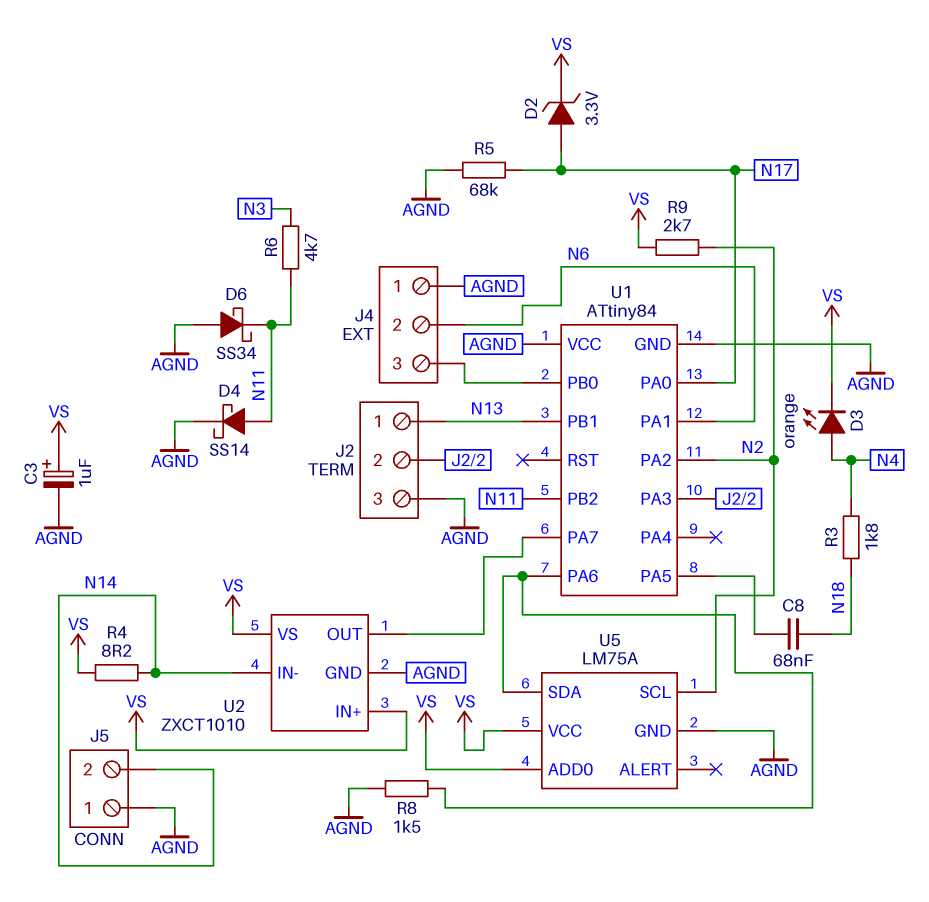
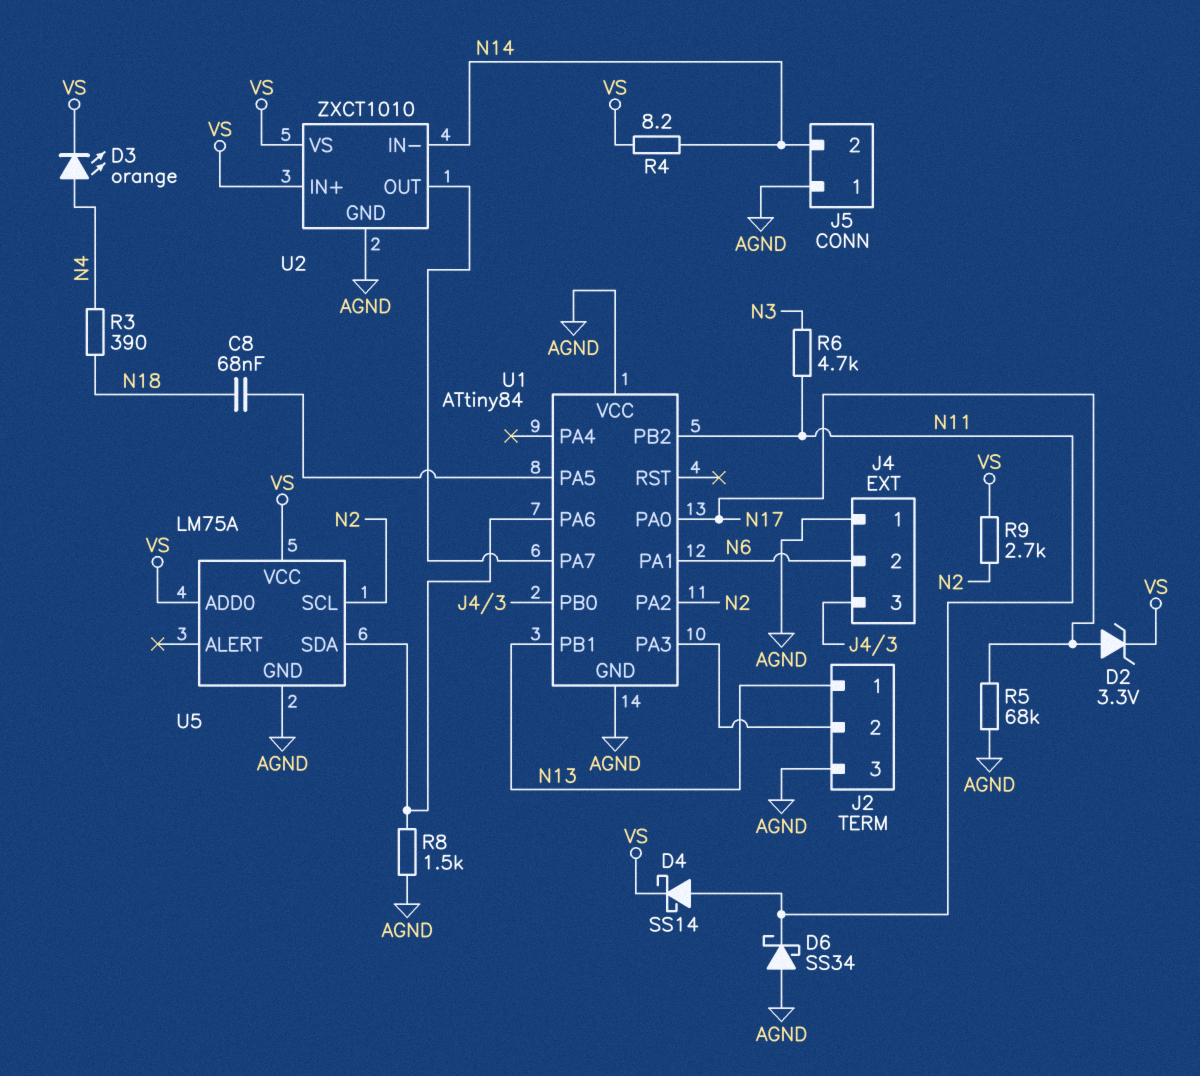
C3: 1uF (plus VS, minus AGND) -> none
D4: schottky SS14 (A N11, K AGND) -> schottky SS14 (A N11, K VS)
R3: 1.8k (N4, N18) -> 390 (N4, N18)

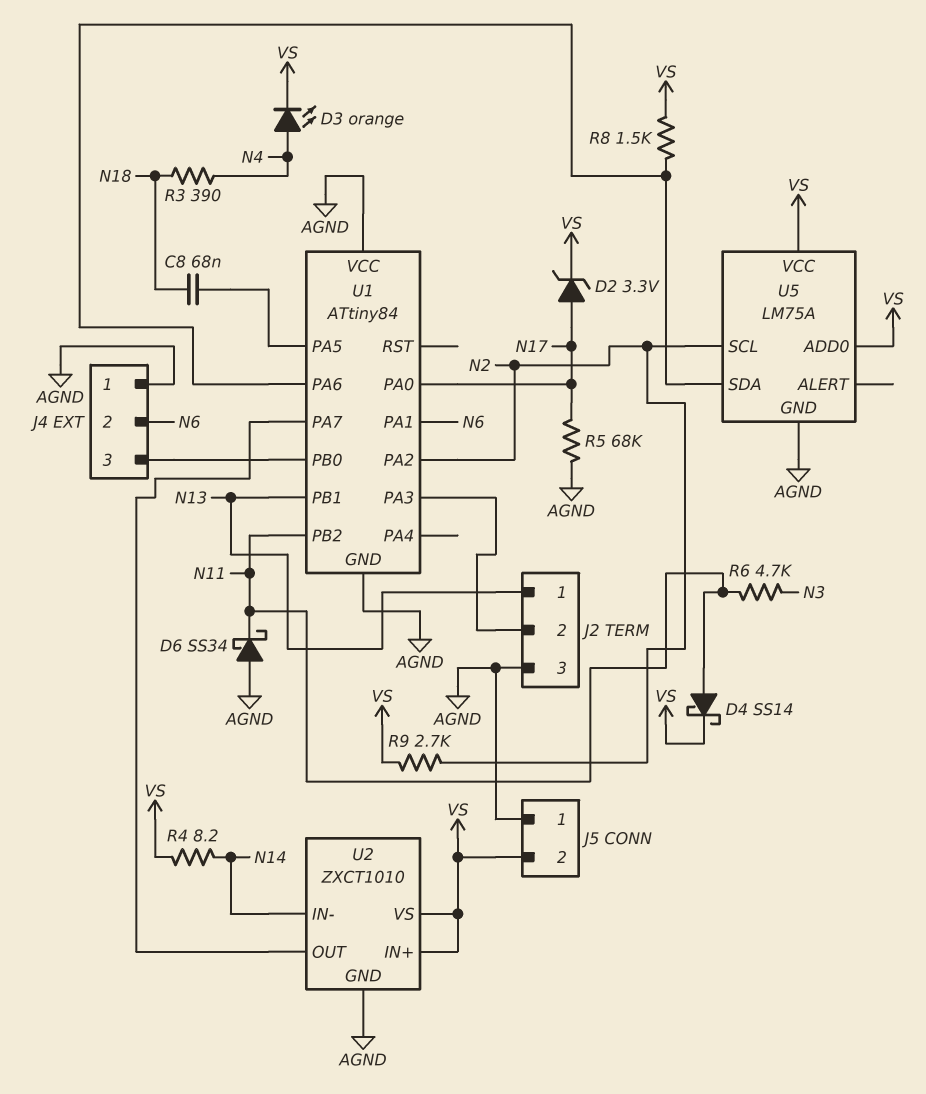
J5 pin 2: N14 -> VS
R8: 1.5k (AGND, U1/PA6) -> 1.5k (U1/PA6, VS)

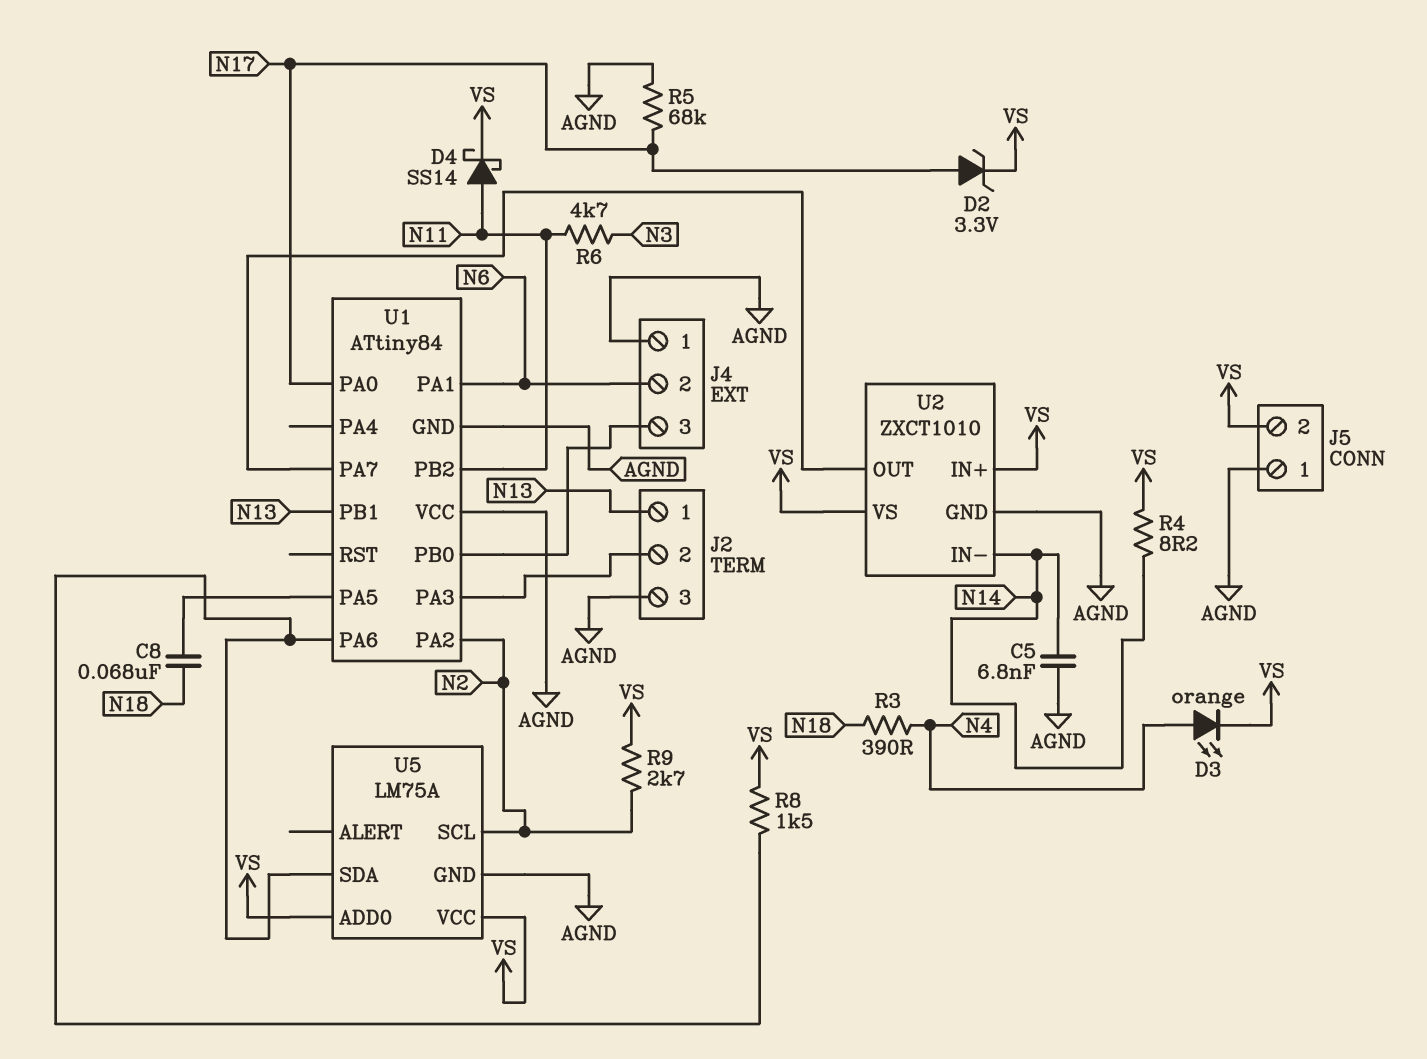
C5: none -> 6.8nF (AGND, N14)
D6: schottky SS34 (A AGND, K N11) -> none

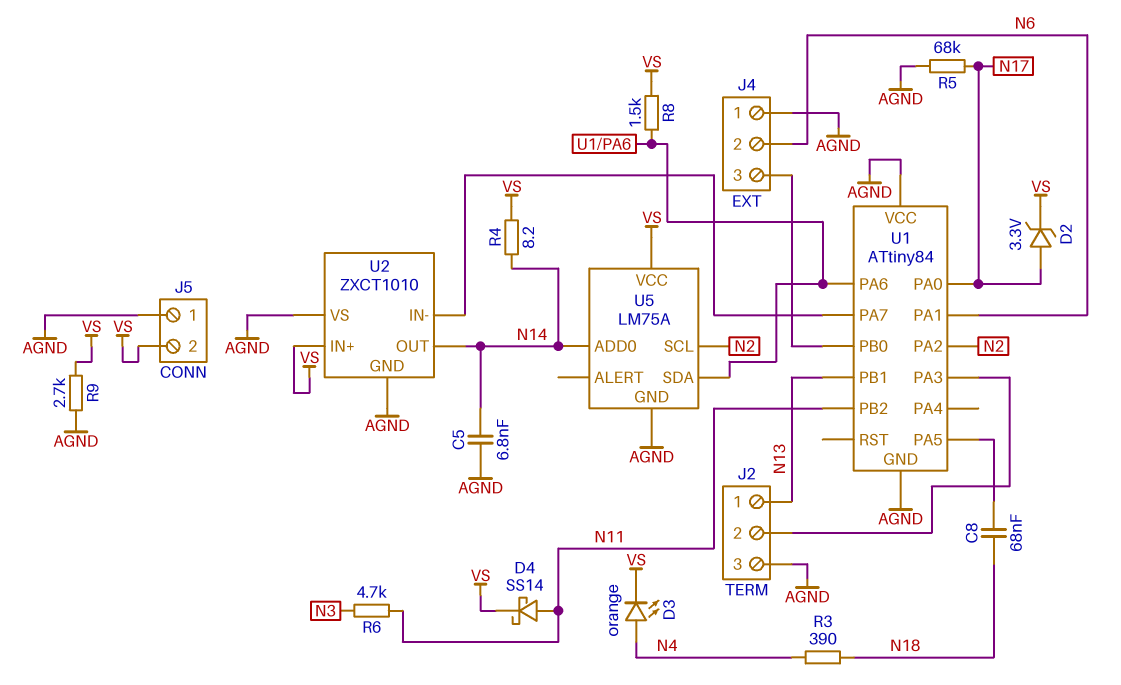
R9: 2.7k (N2, VS) -> 2.7k (AGND, VS)
U2 pin IN-: N14 -> U1/PA7
U2 pin OUT: U1/PA7 -> N14
U2 pin VS: VS -> AGND
U5 pin ADD0: VS -> N14

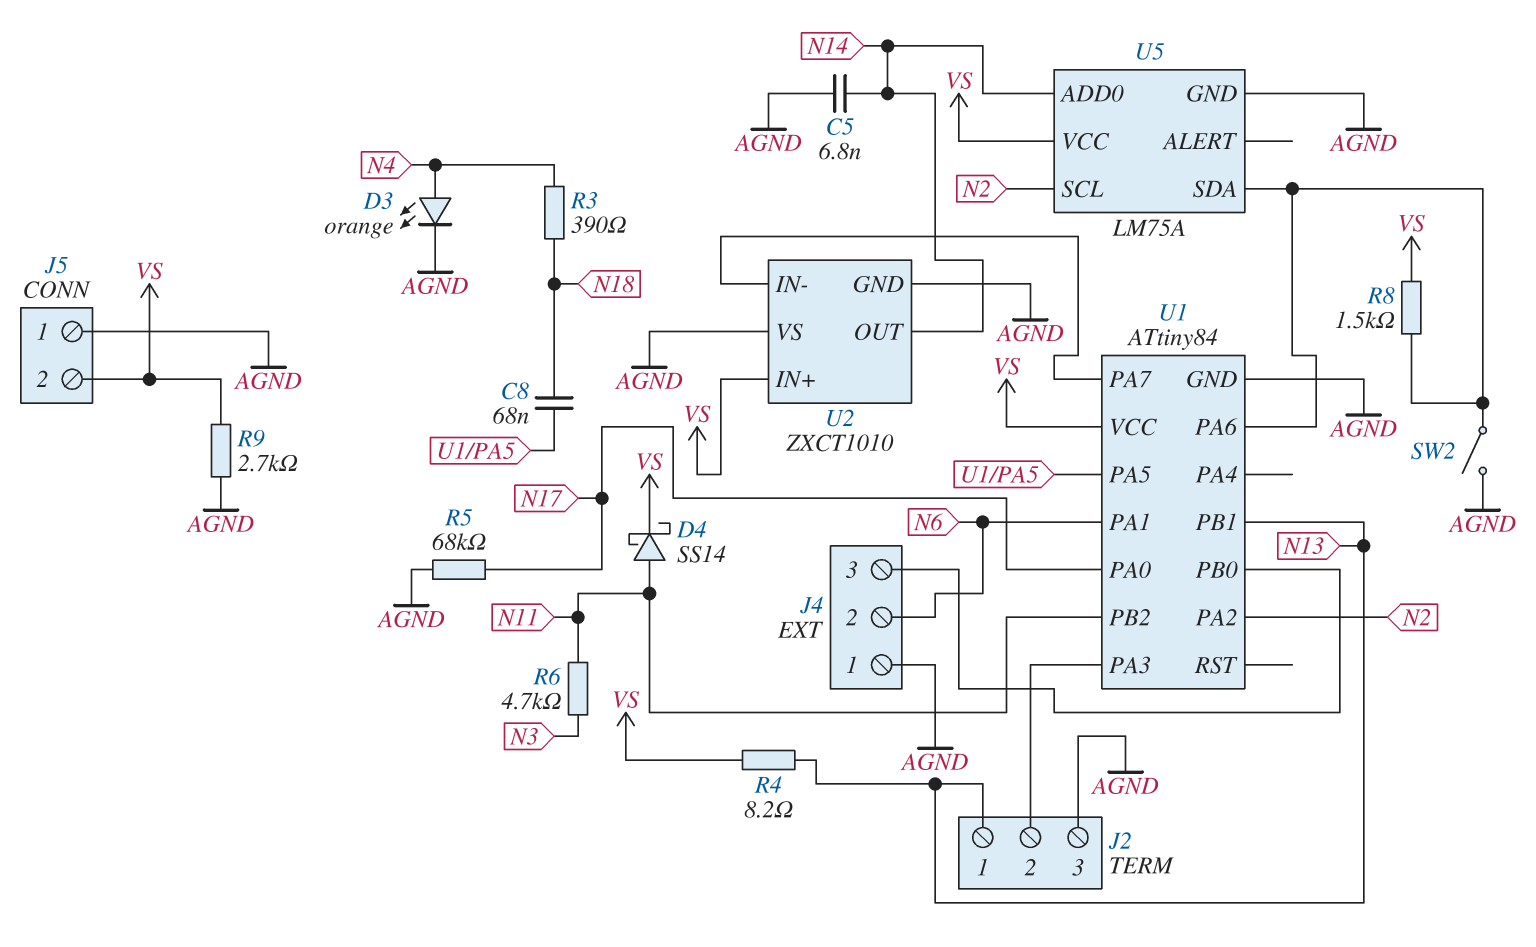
D2: zener 3.3V (A N17, K VS) -> none
D3: LED orange (A N4, K VS) -> LED orange (A N4, K AGND)
R4: 8.2 (N14, VS) -> 8.2 (N13, VS)
SW2: none -> switch (AGND, U1/PA6)
U1 pin VCC: AGND -> VS

